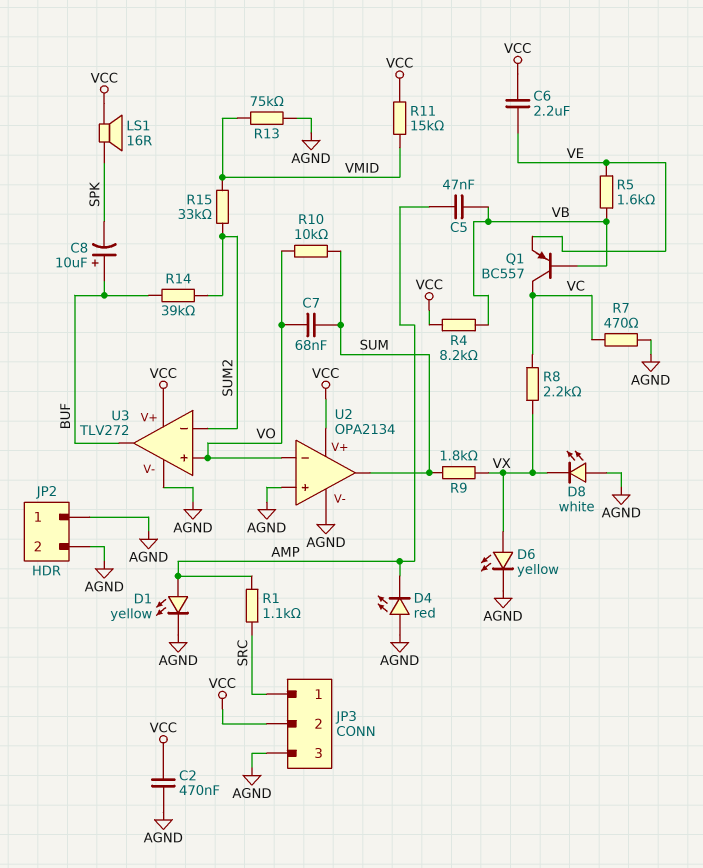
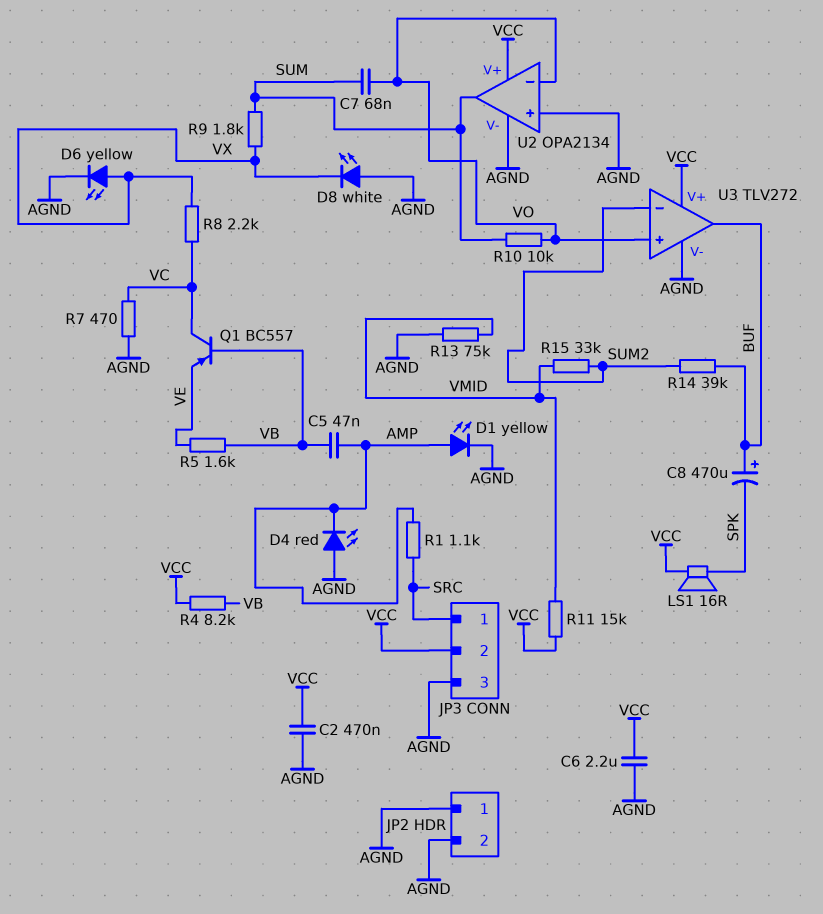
C6: 2.2uF (VCC, VE) -> 2.2uF (AGND, VCC)
C8: 10uF (plus BUF, minus SPK) -> 470uF (plus BUF, minus SPK)

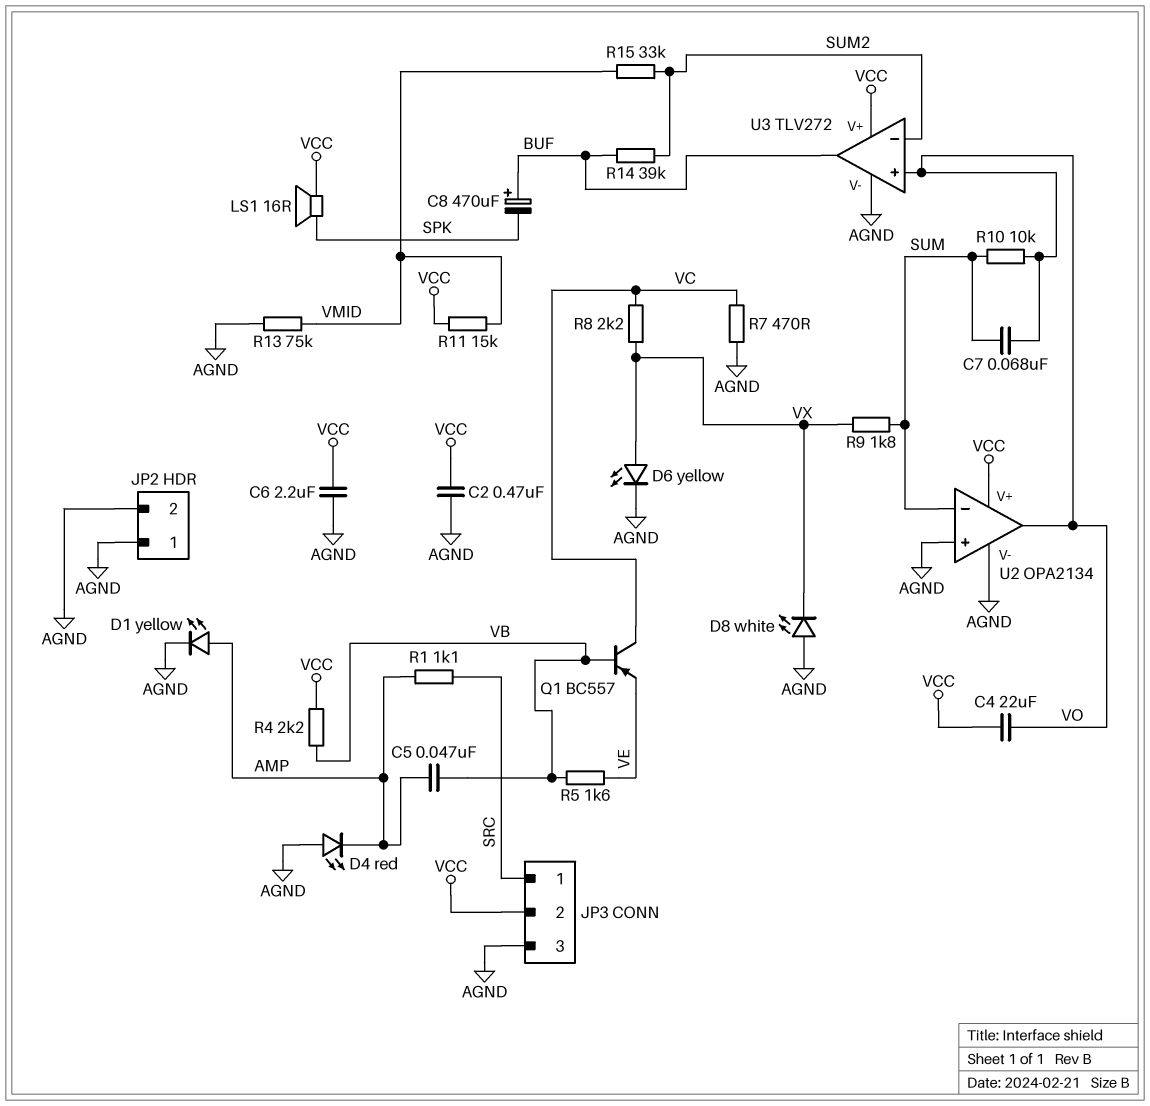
C4: none -> 22uF (VCC, VO)
R4: 8.2k (VB, VCC) -> 2.2k (VB, VCC)
U2 pin in-: VO -> SUM
U2 pin out: SUM -> VO

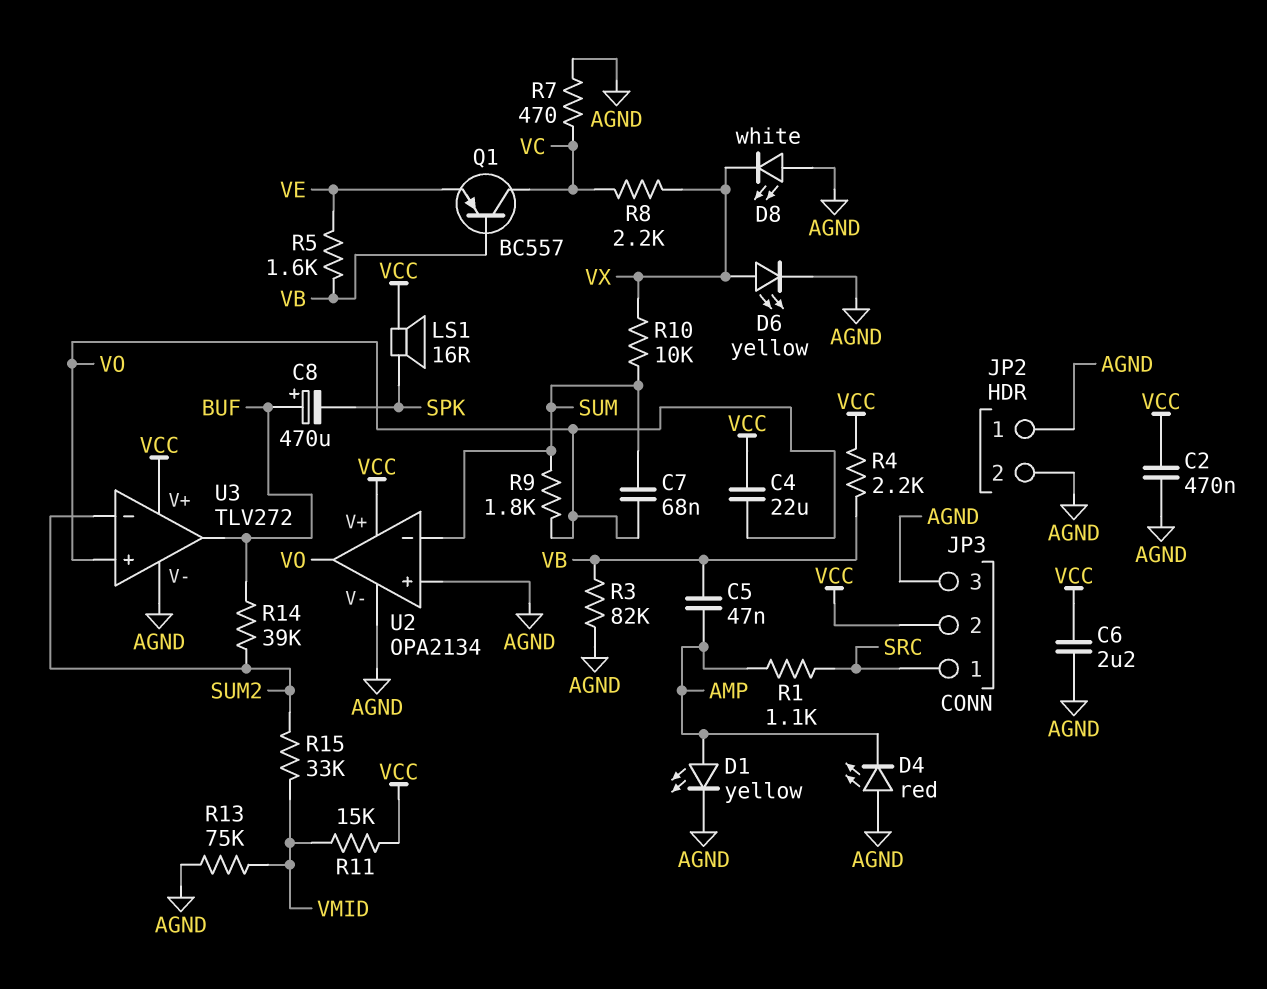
R3: none -> 82k (AGND, VB)
R9: 1.8k (SUM, VX) -> 1.8k (SUM, VO)
R10: 10k (SUM, VO) -> 10k (SUM, VX)

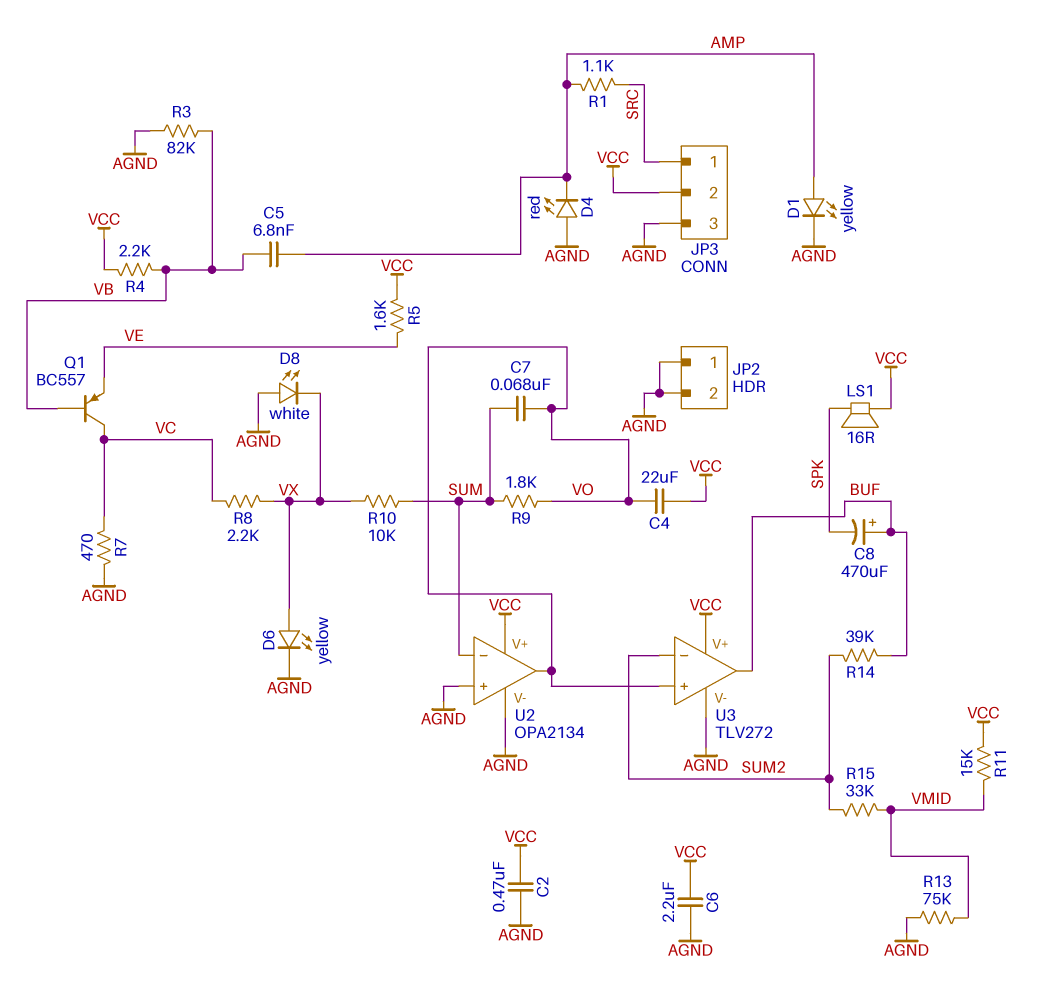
C5: 47nF (AMP, VB) -> 6.8nF (AMP, VB)
R5: 1.6k (VB, VE) -> 1.6k (VCC, VE)

